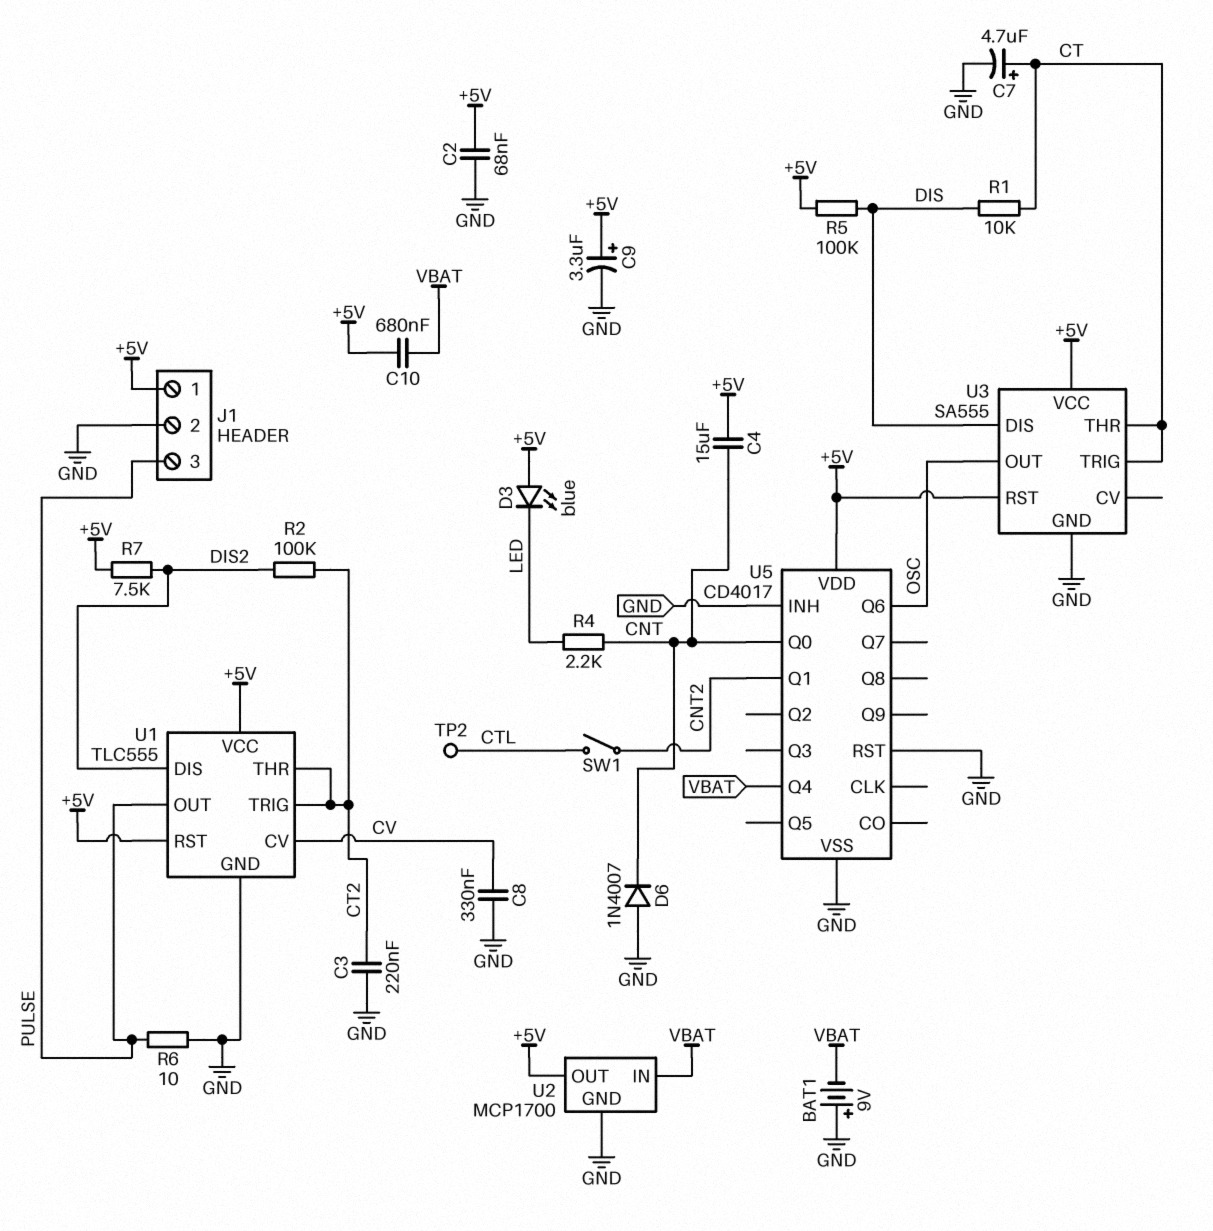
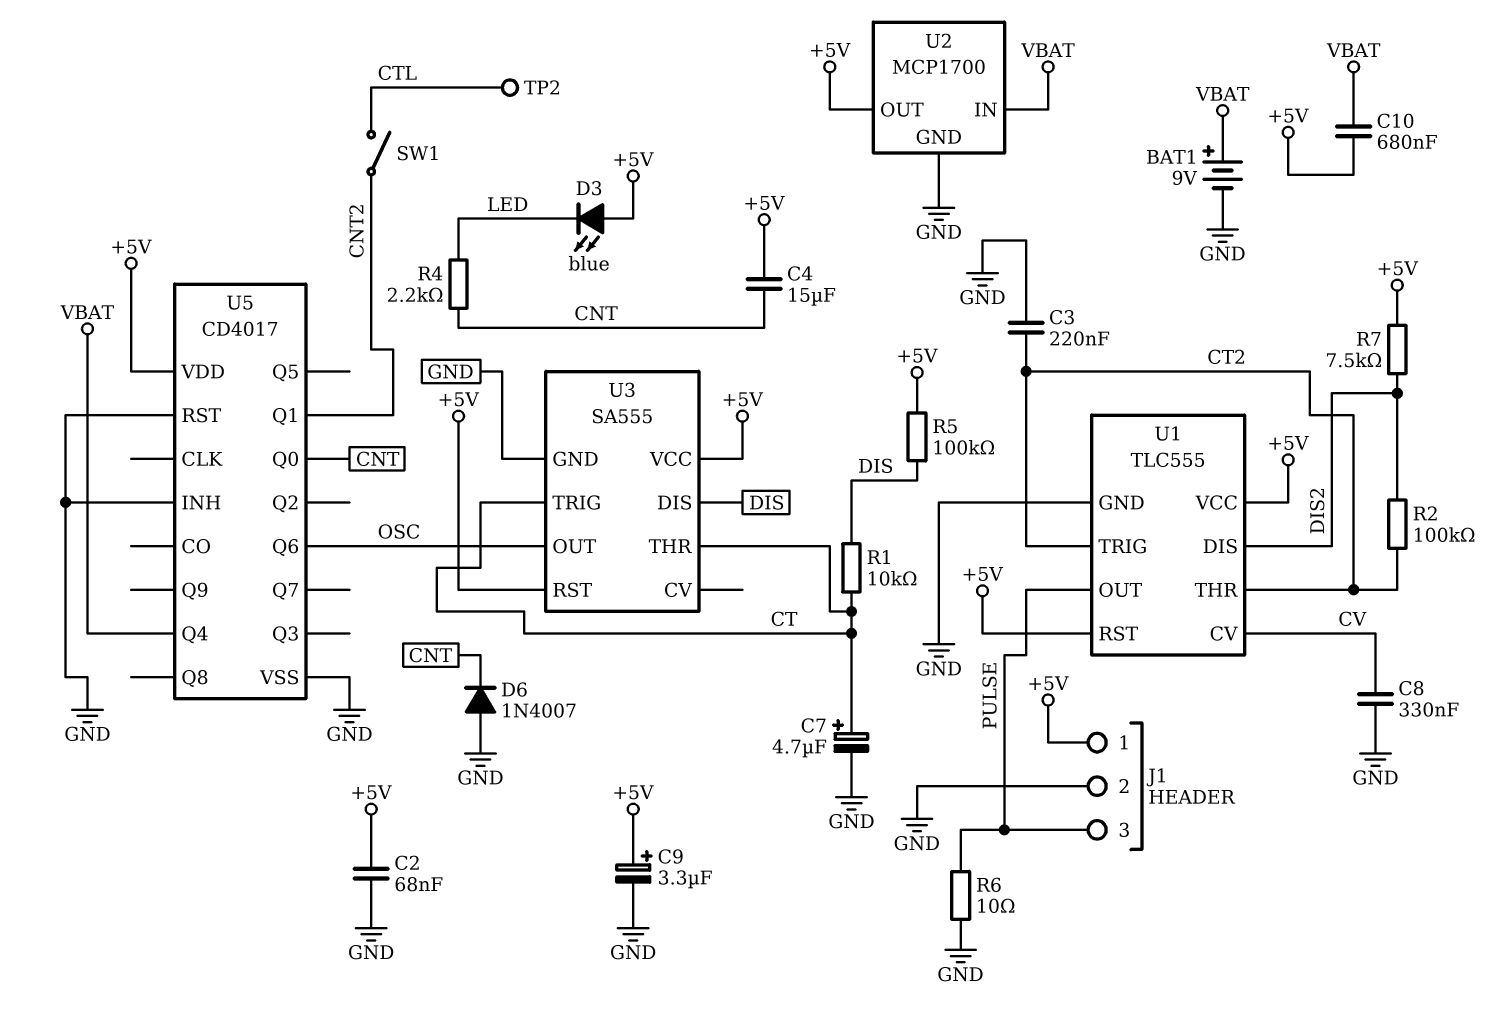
BAT1: 9V (plus GND, minus VBAT) -> 9V (plus VBAT, minus GND)

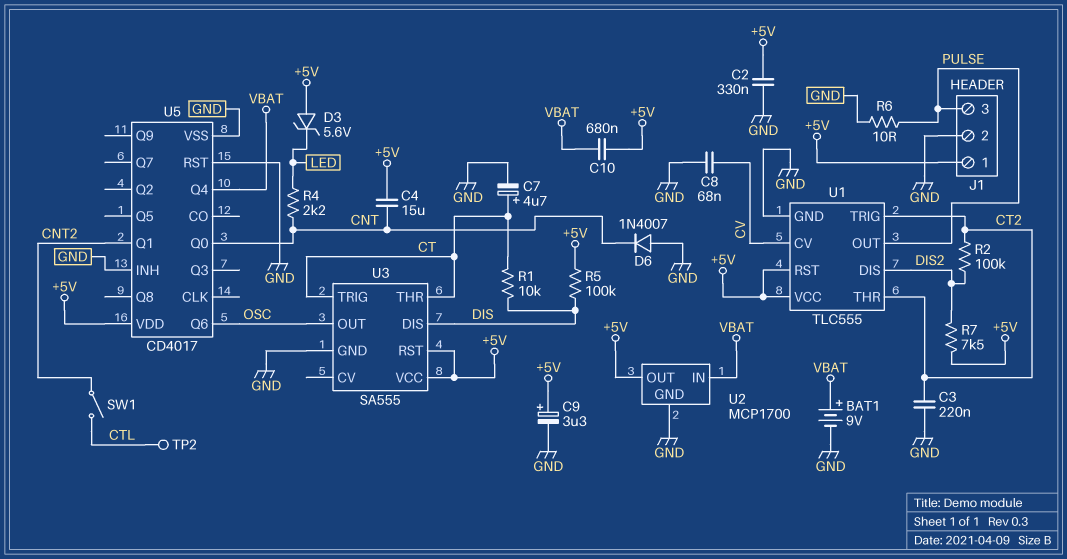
C2: 68nF (+5V, GND) -> 330nF (+5V, GND)
C8: 330nF (CV, GND) -> 68nF (CV, GND)
D3: LED blue (A +5V, K LED) -> zener 5.6V (A +5V, K LED)

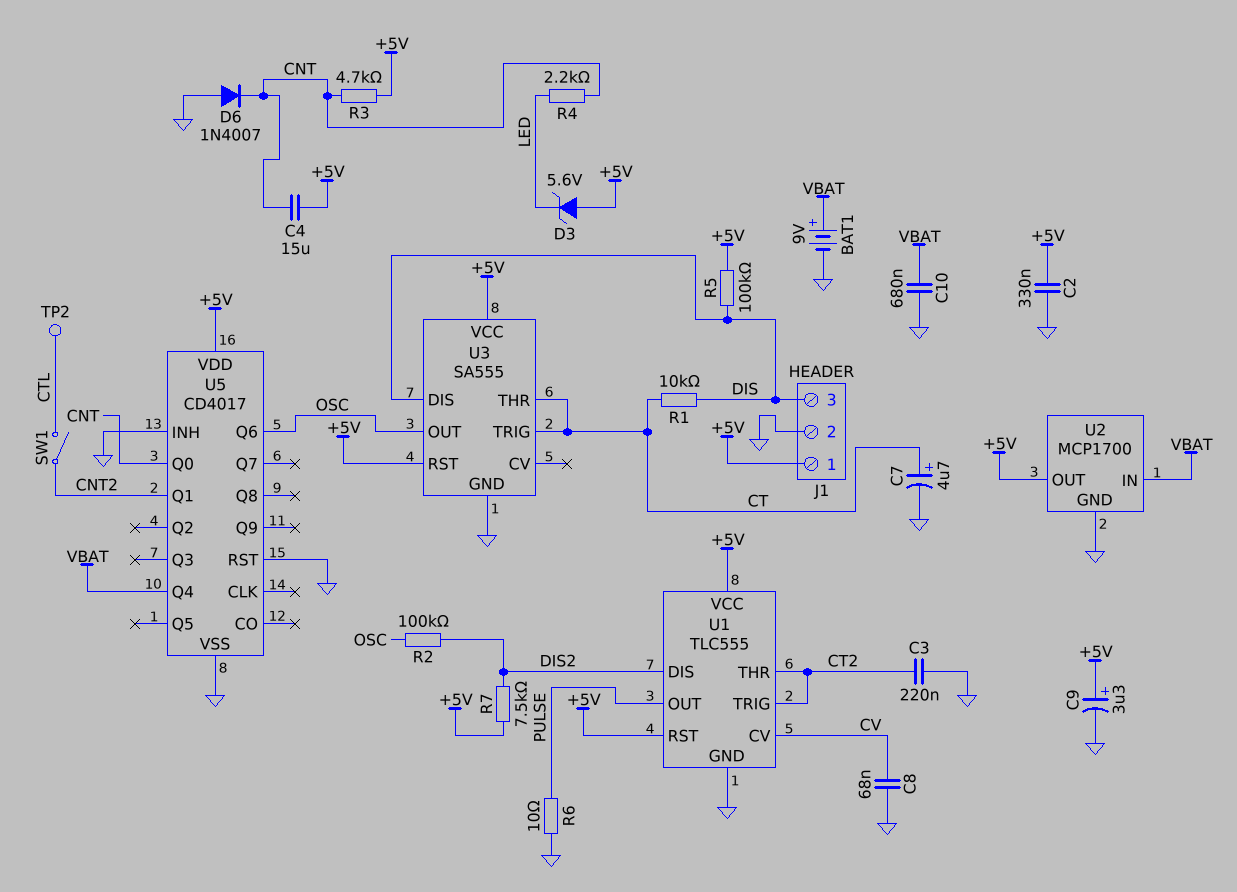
C10: 680nF (+5V, VBAT) -> 680nF (GND, VBAT)
J1 pin 3: PULSE -> DIS
R2: 100k (CT2, DIS2) -> 100k (DIS2, OSC)
R3: none -> 4.7k (+5V, CNT)

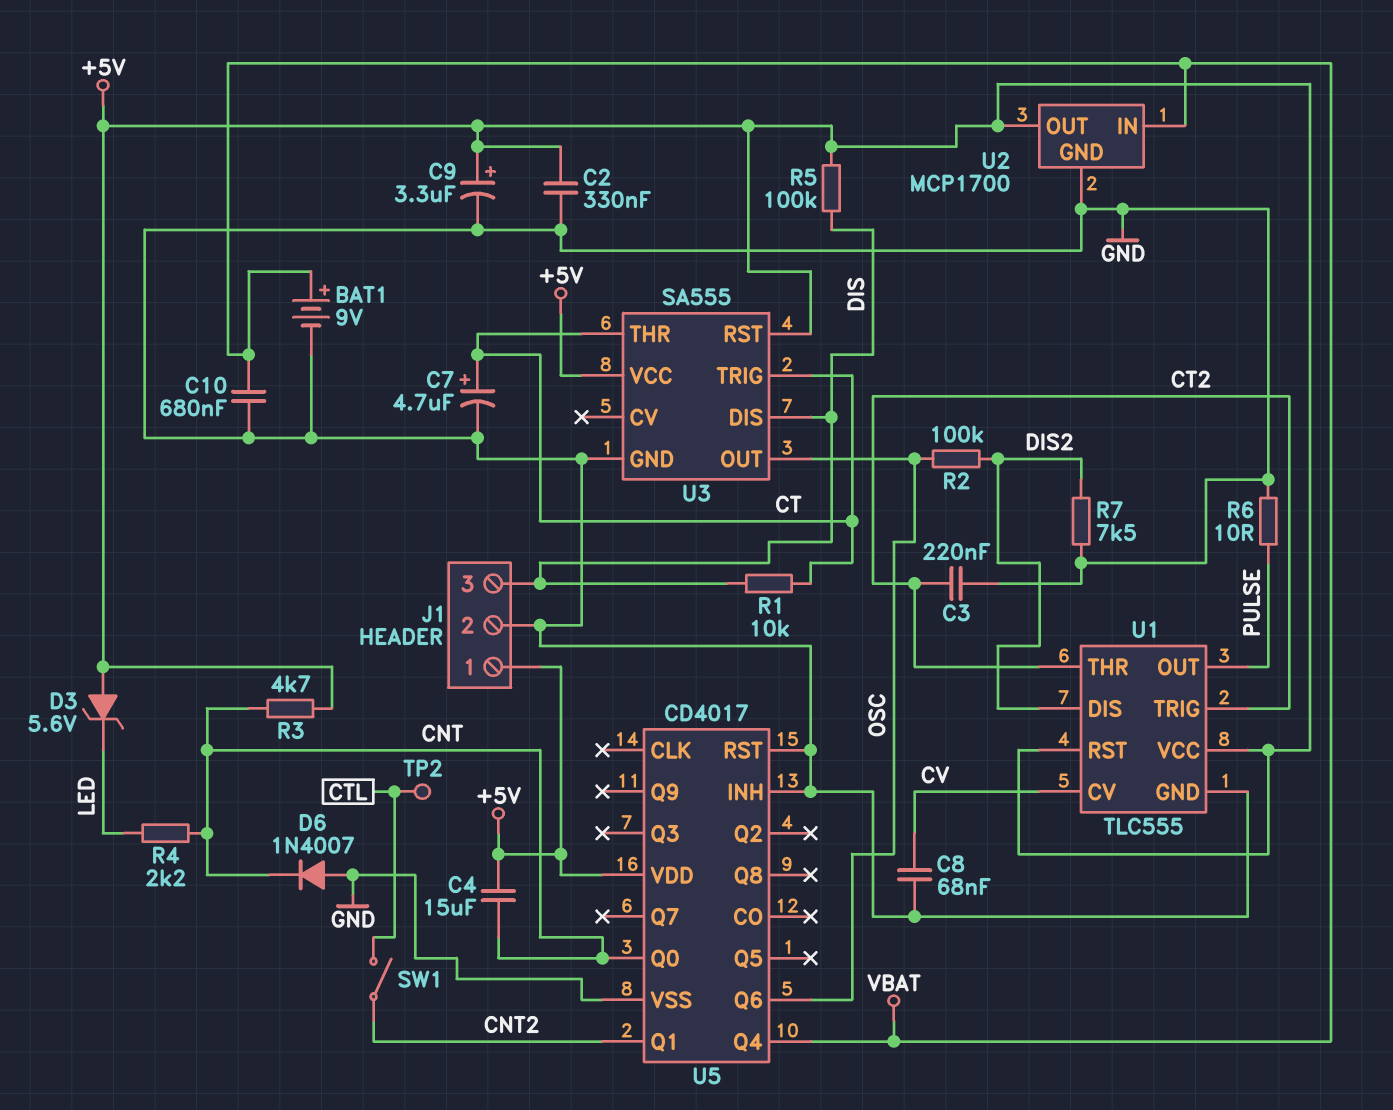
R7: 7.5k (+5V, DIS2) -> 7.5k (DIS2, GND)

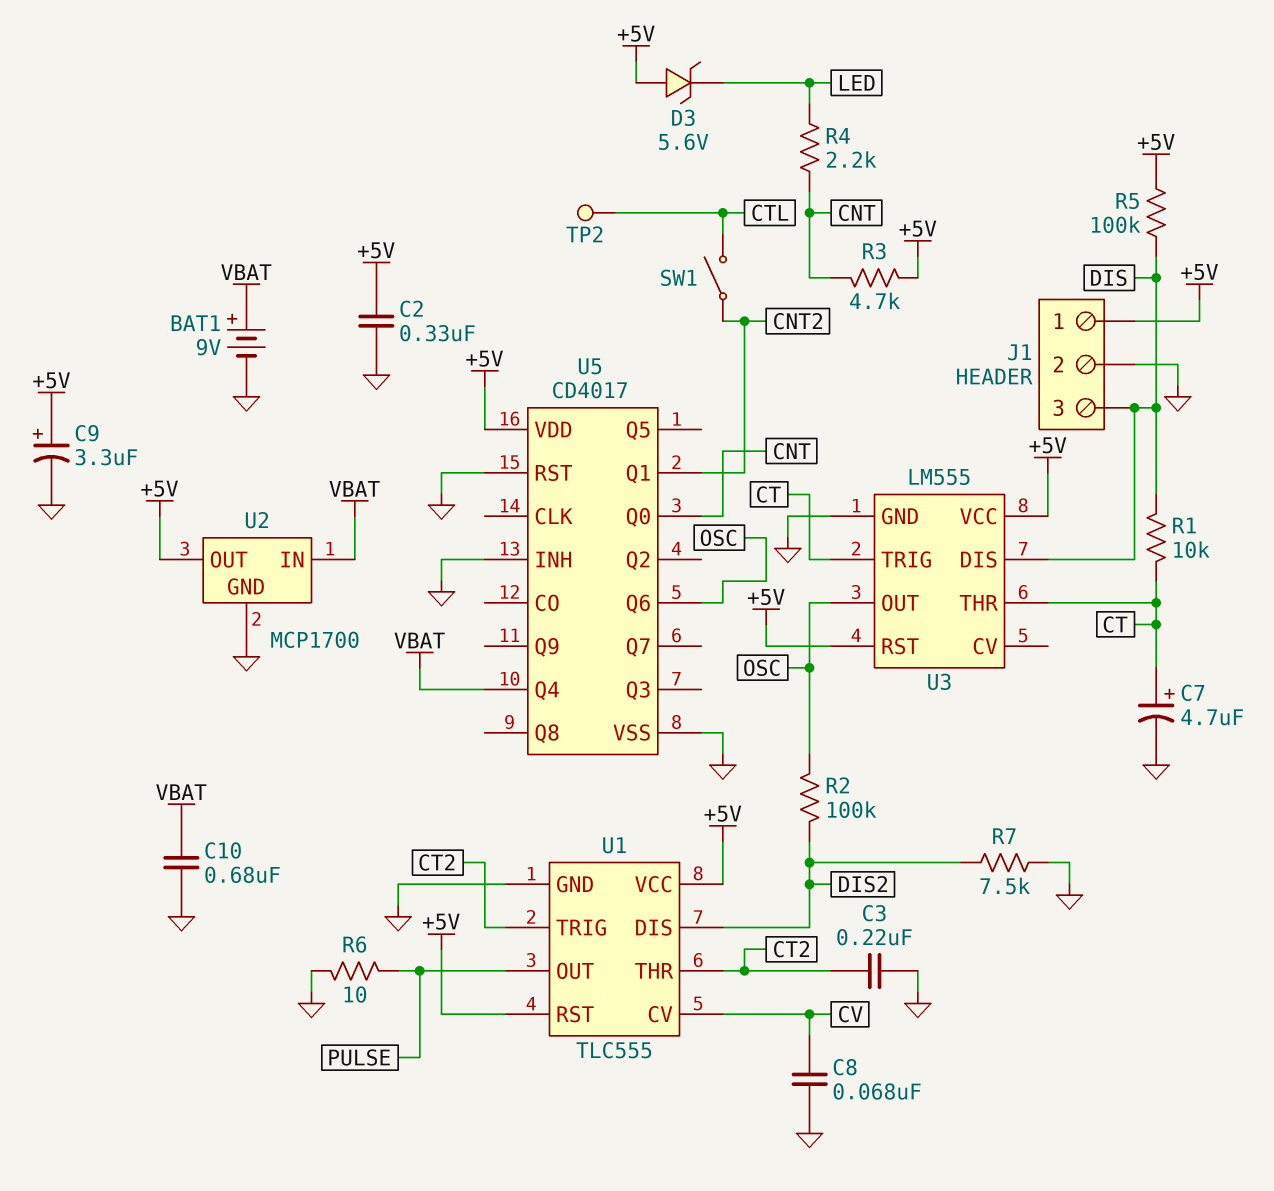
C4: 15uF (+5V, CNT) -> none
D6: diode 1N4007 (A GND, K CNT) -> none
U3: SA555 -> LM555

